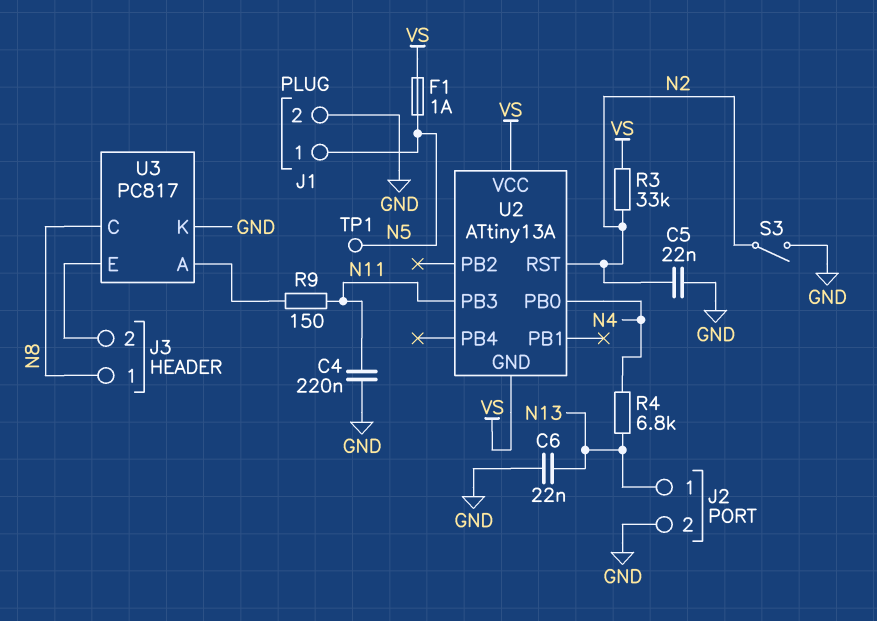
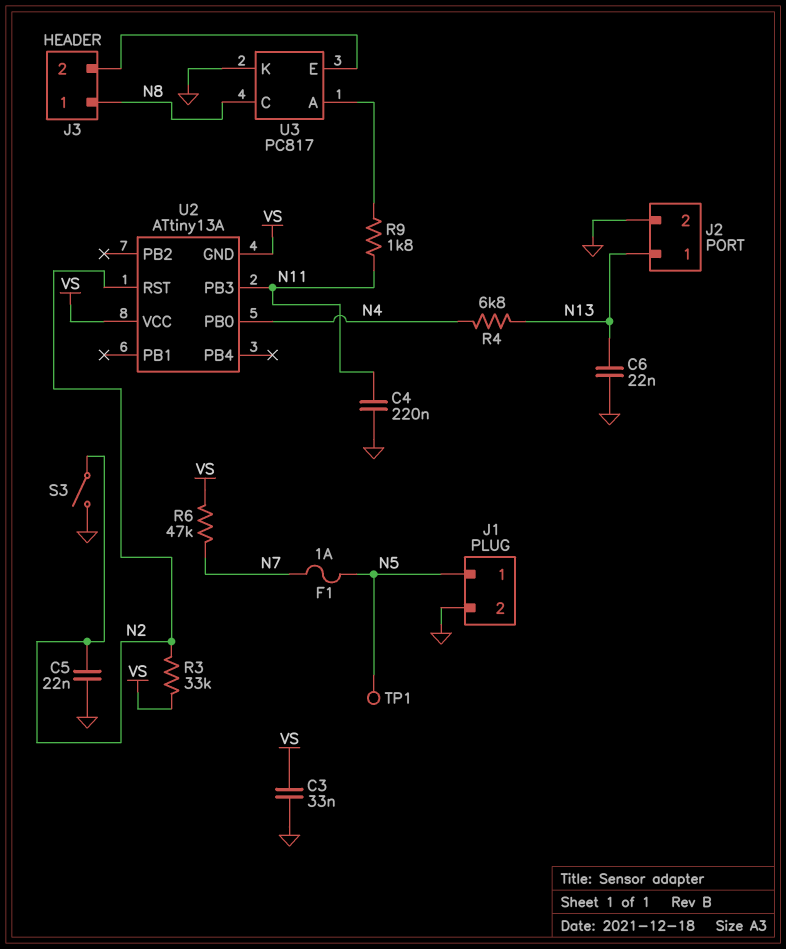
C3: none -> 33nF (GND, VS)
F1: 1A (N5, VS) -> 1A (N5, N7)
R6: none -> 47k (N7, VS)
R9: 150 (N11, U3/A) -> 1.8k (N11, U3/A)

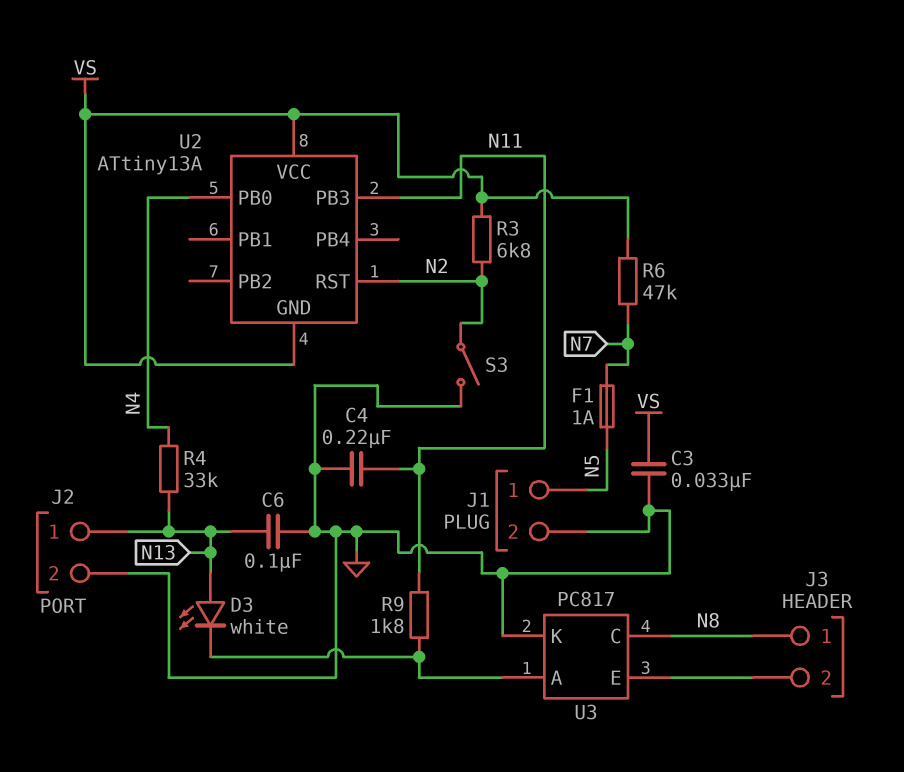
C5: 22nF (GND, N2) -> none
C6: 22nF (GND, N13) -> 100nF (GND, N13)
D3: none -> LED white (A N13, K U3/A)
R3: 33k (N2, VS) -> 6.8k (N2, VS)
R4: 6.8k (N4, N13) -> 33k (N4, N13)
TP1: test point (N5) -> none

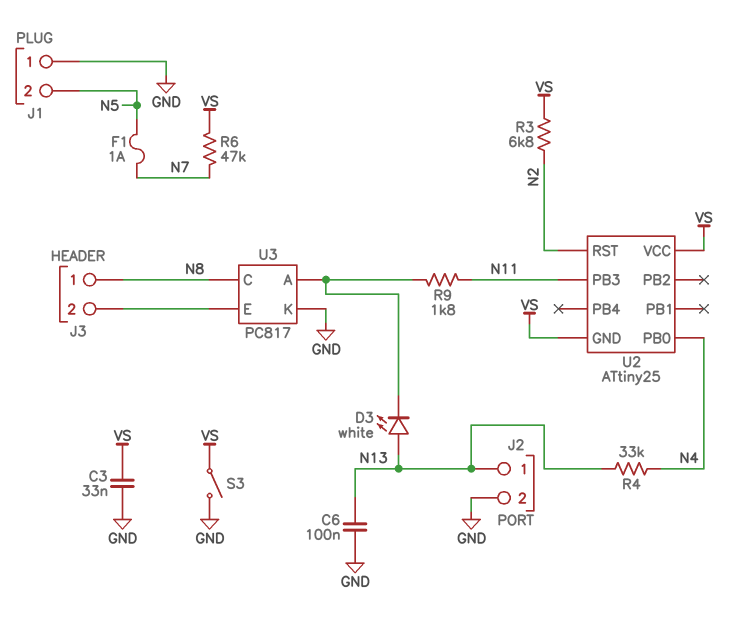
C4: 220nF (GND, N11) -> none
J1 pin 1: N5 -> GND
J1 pin 2: GND -> N5
S3: switch (GND, N2) -> switch (GND, VS)
U2: ATtiny13A -> ATtiny25

